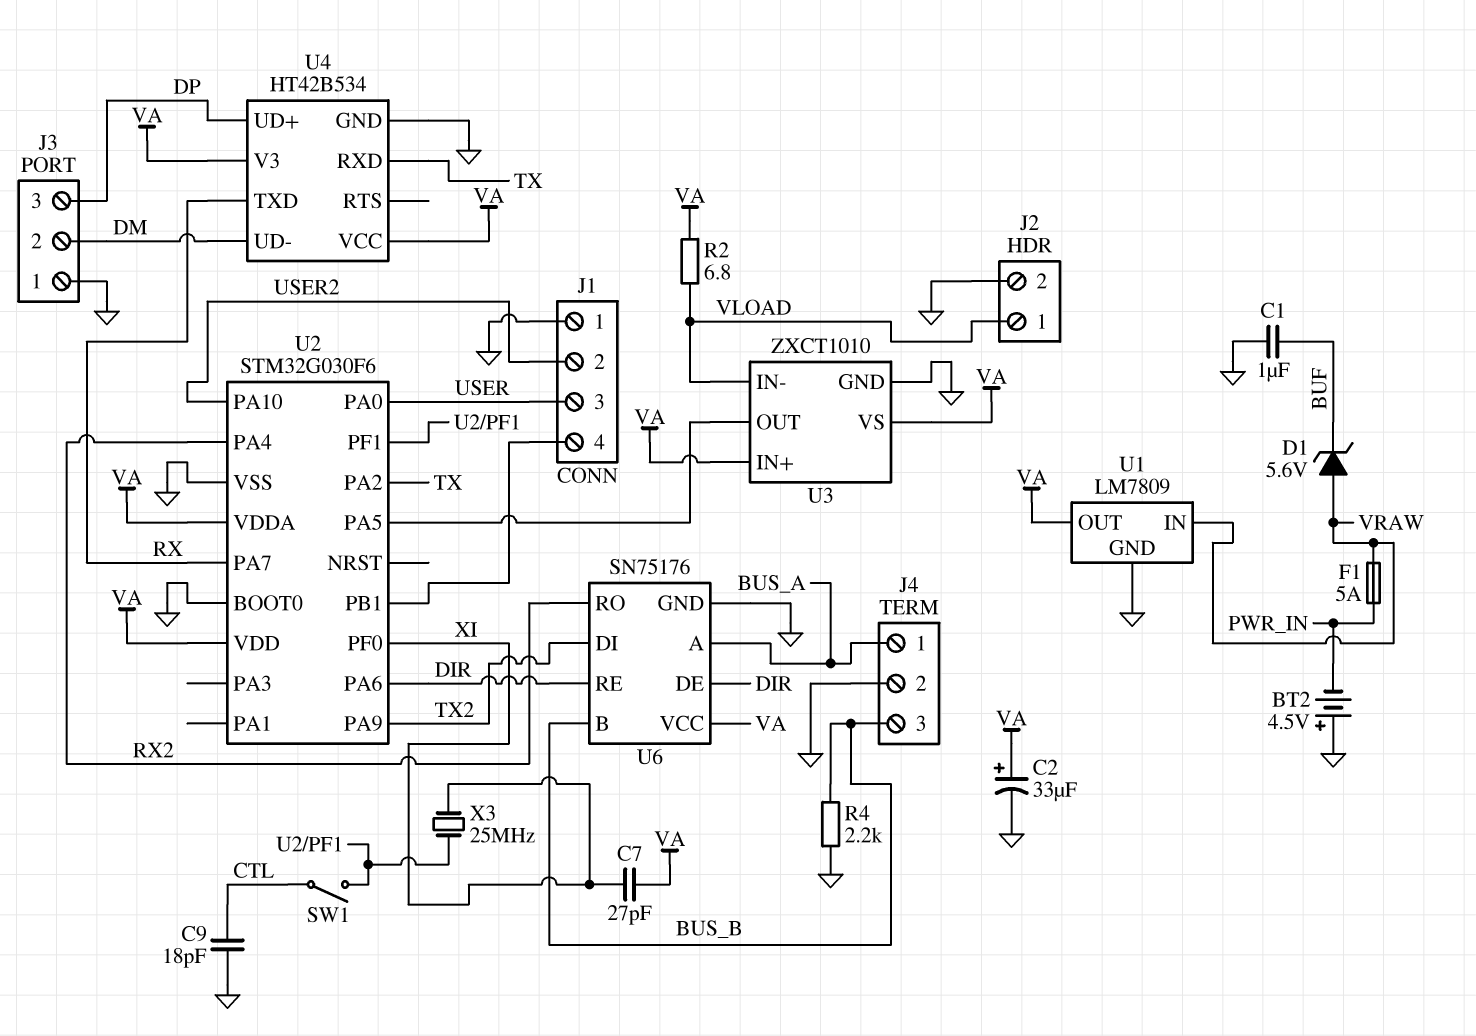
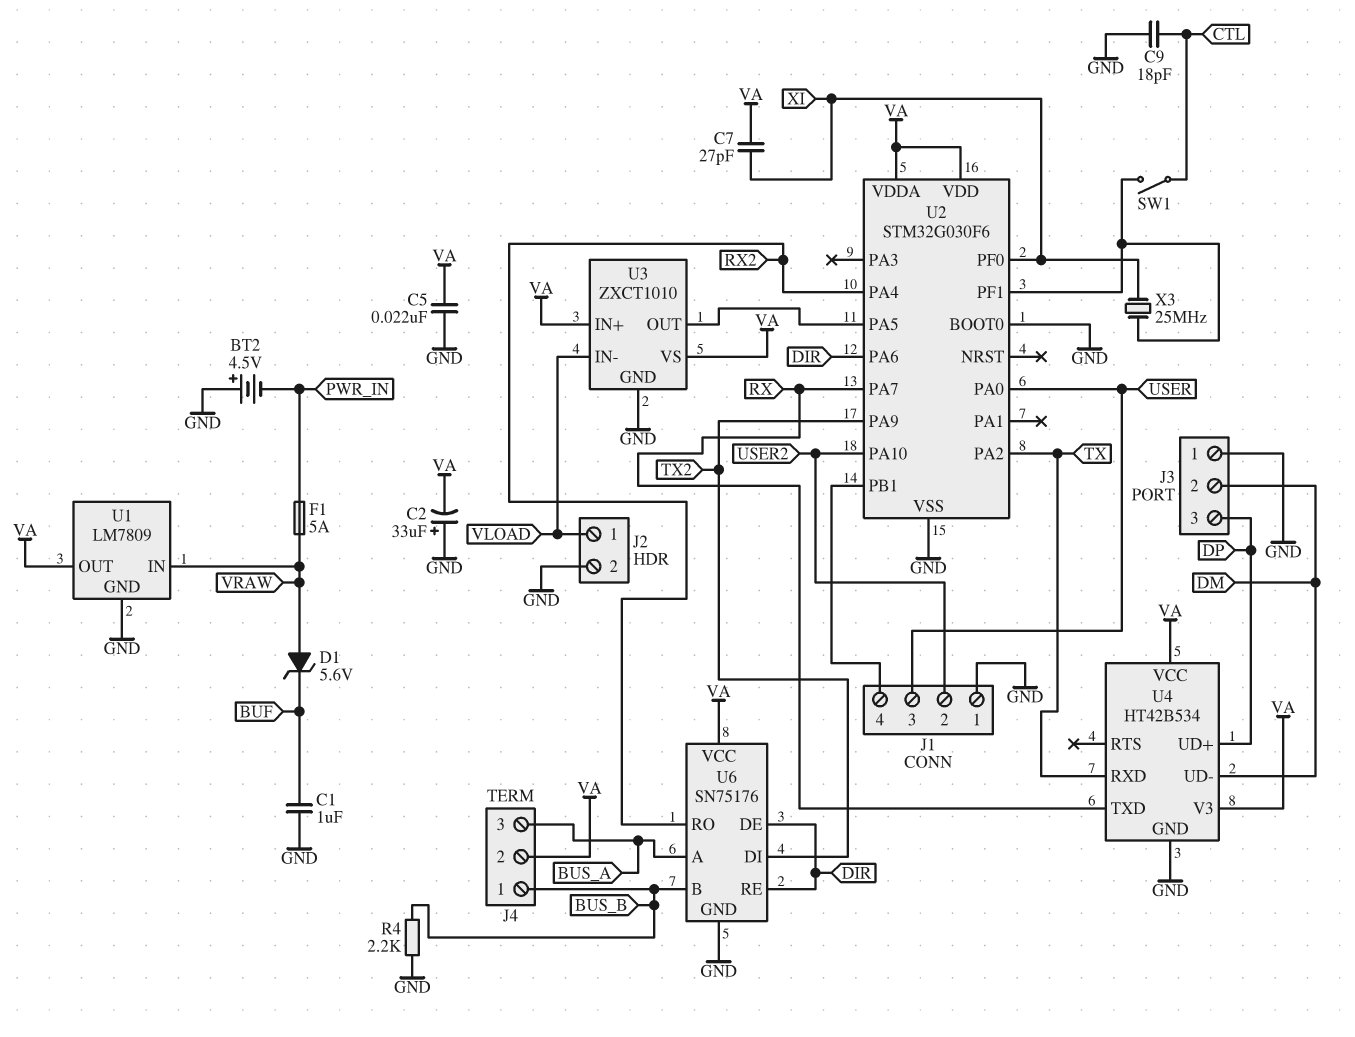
C2: 33uF (plus VA, minus GND) -> 33uF (plus GND, minus VA)
C5: none -> 22nF (GND, VA)
J4 pin 1: BUS_A -> BUS_B
J4 pin 2: GND -> VA
J4 pin 3: BUS_B -> BUS_A
R2: 6.8 (VA, VLOAD) -> none

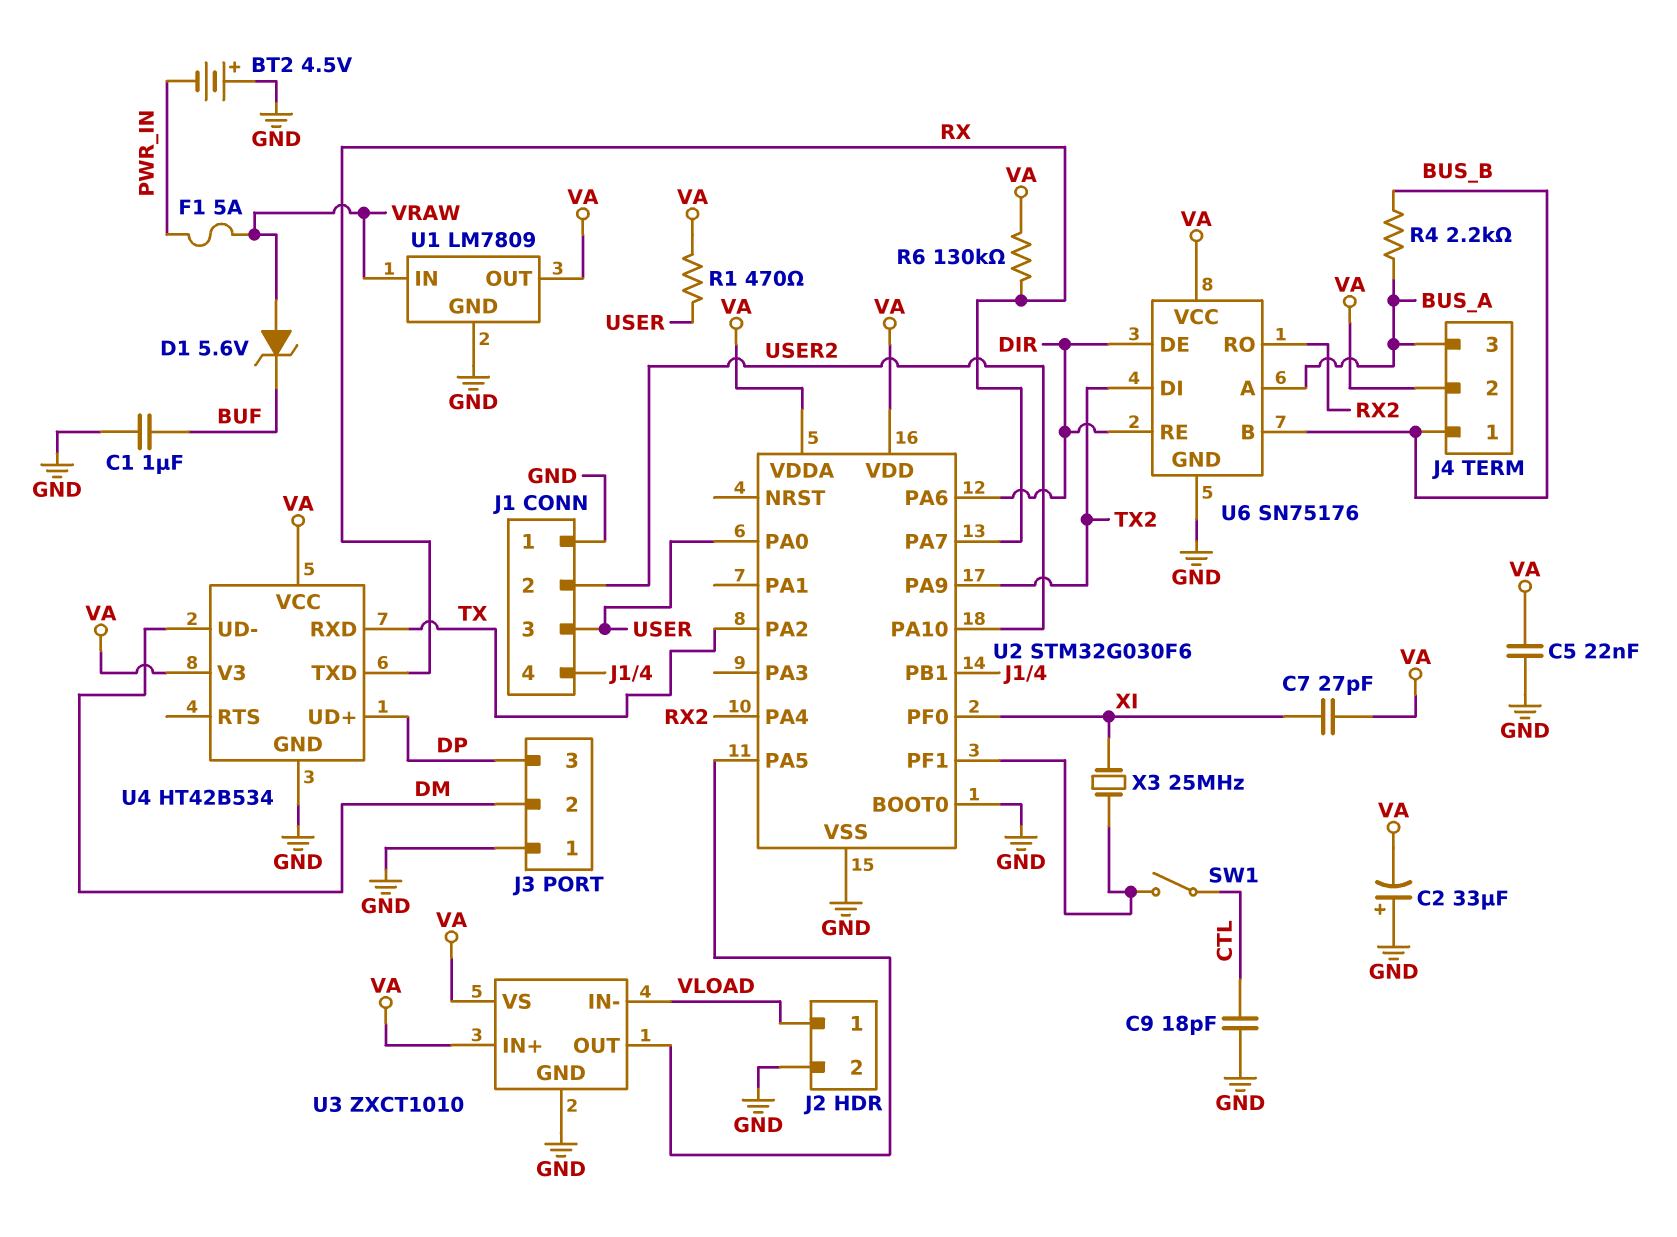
R1: none -> 470 (USER, VA)
R4: 2.2k (BUS_B, GND) -> 2.2k (BUS_A, BUS_B)
R6: none -> 130k (RX, VA)

